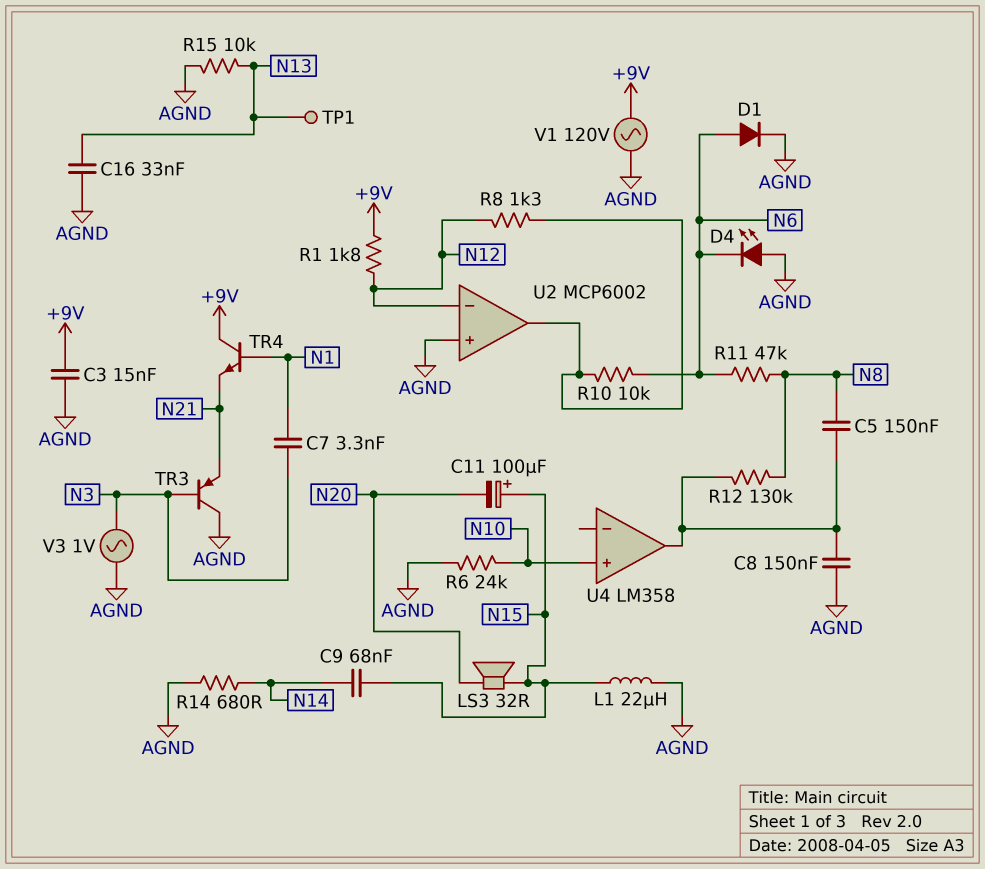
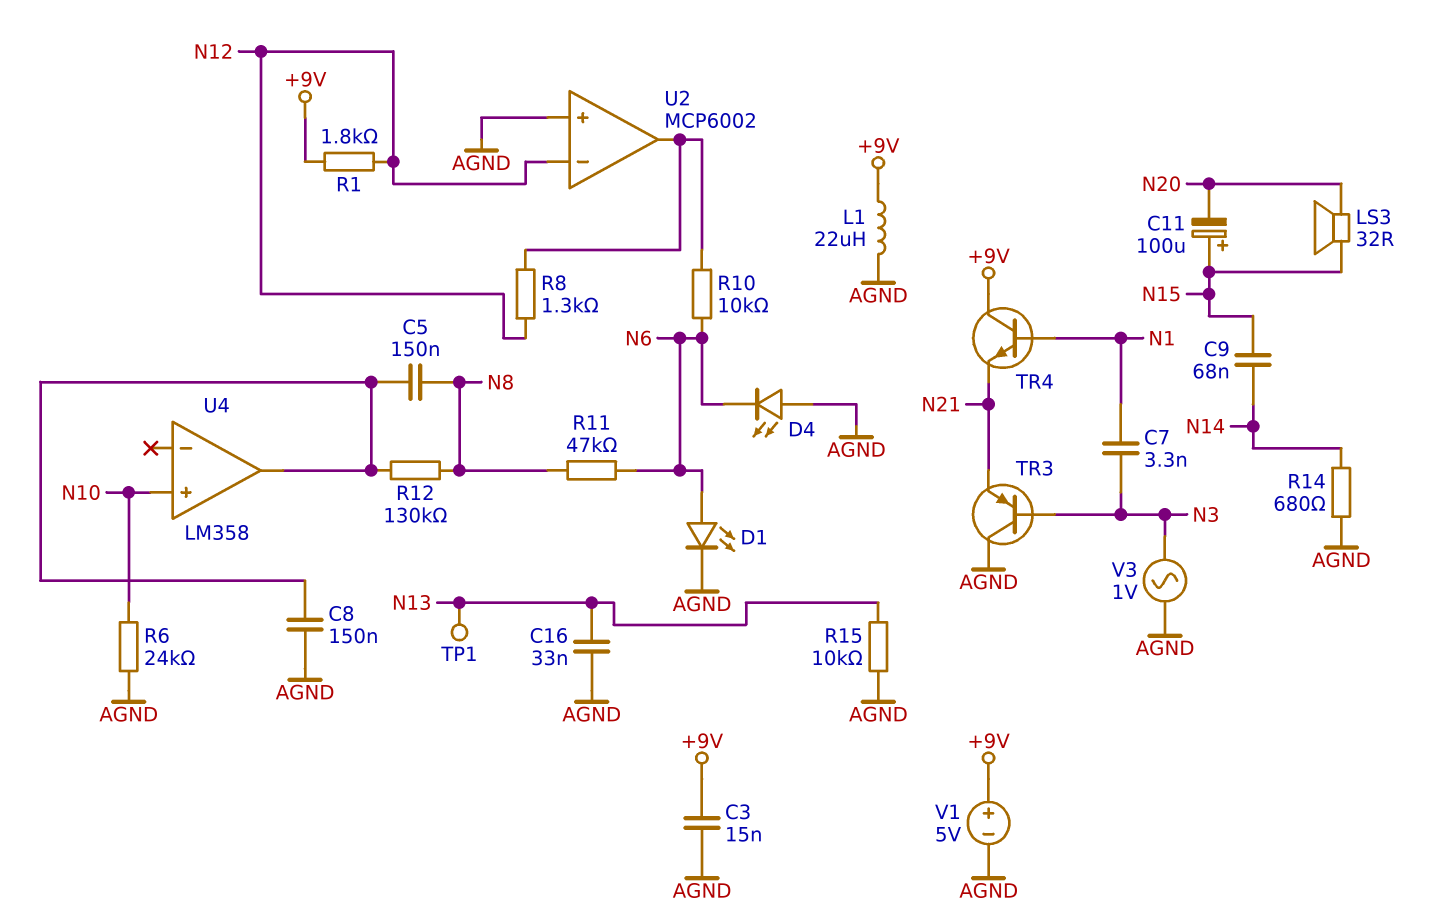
D1: diode (A N6, K AGND) -> LED (A N6, K AGND)
L1: 22uH (AGND, N15) -> 22uH (+9V, AGND)
V1: AC 120V (+9V, AGND) -> 5V (plus +9V, minus AGND)

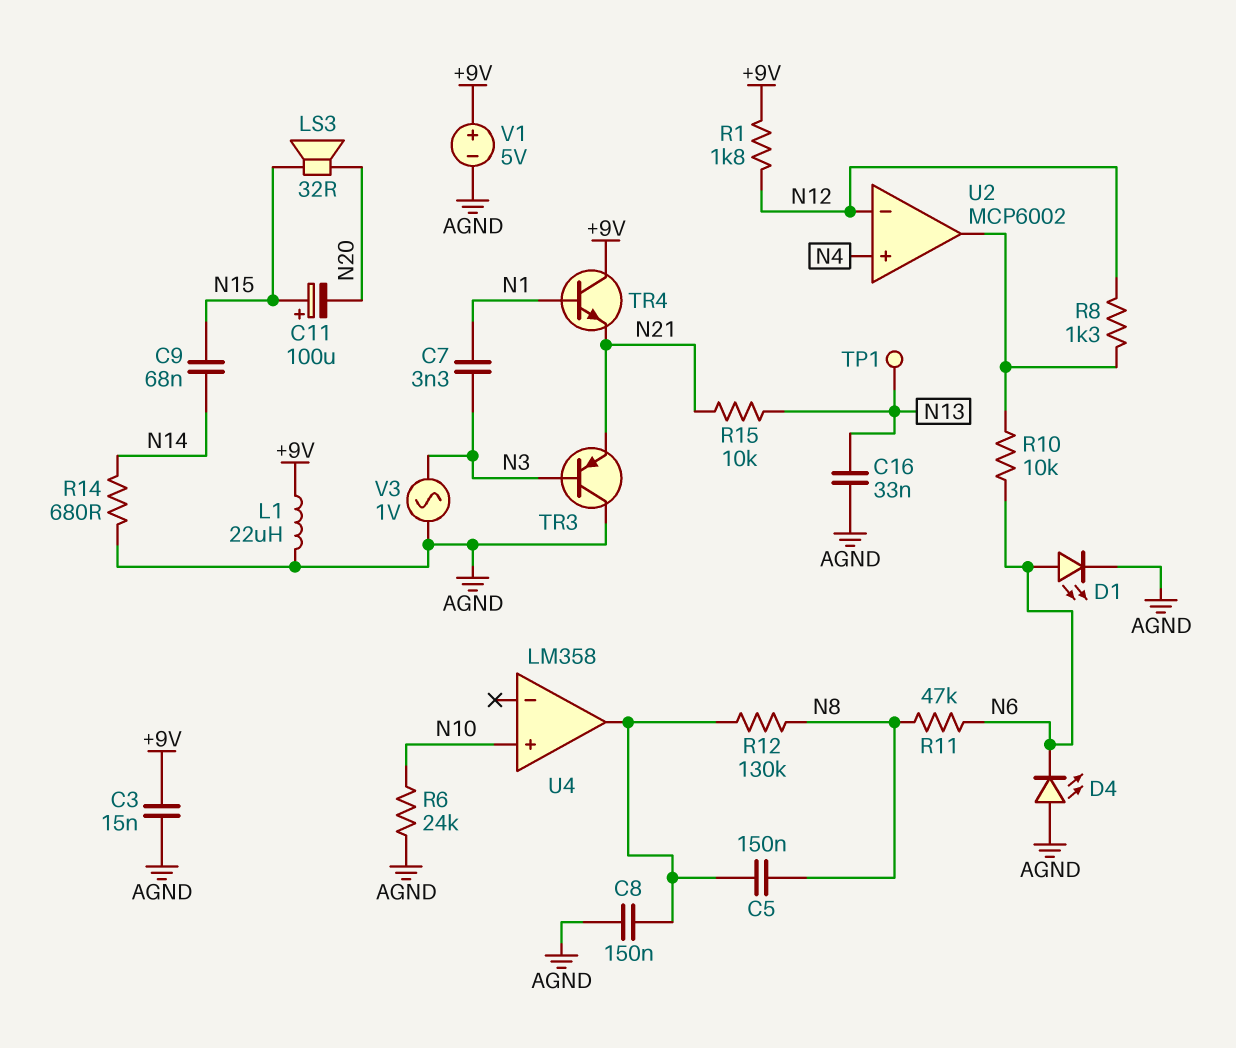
R15: 10k (AGND, N13) -> 10k (N13, N21)
U2 pin in+: AGND -> N4

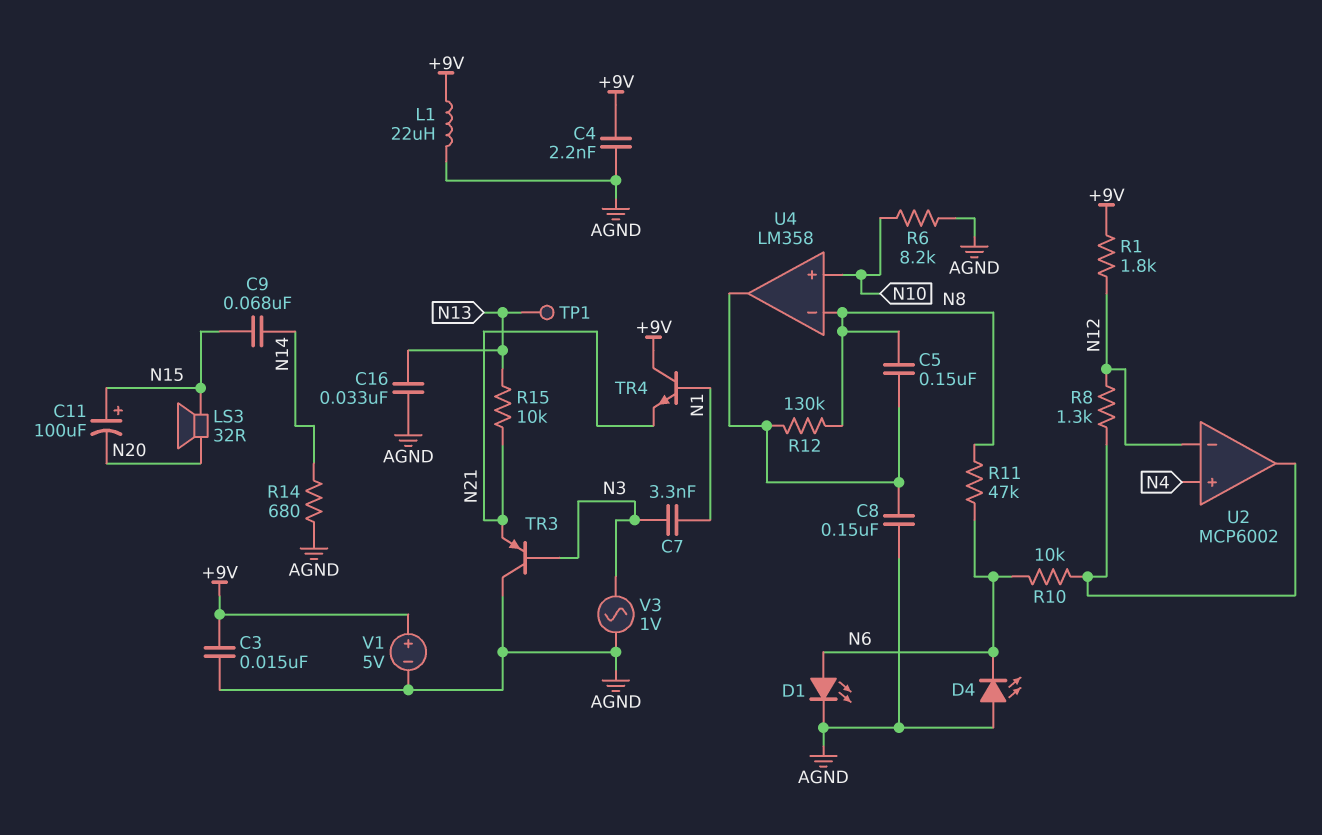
C4: none -> 2.2nF (+9V, AGND)
R6: 24k (AGND, N10) -> 8.2k (AGND, N10)
U4 pin in-: none -> N8

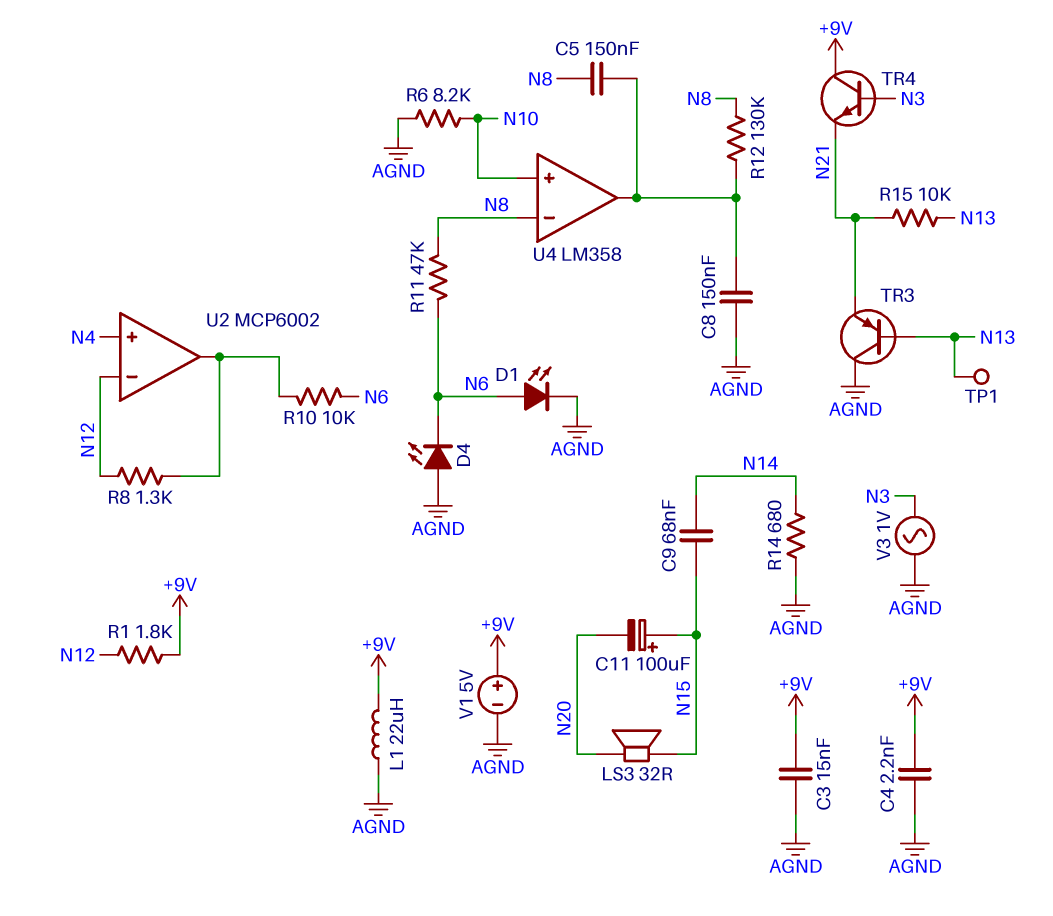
C7: 3.3nF (N1, N3) -> none
C16: 33nF (AGND, N13) -> none
TR3: PNP (B N3, C AGND, E N21) -> PNP (B N13, C AGND, E N21)
TR4: NPN (B N1, C +9V, E N21) -> NPN (B N3, C +9V, E N21)

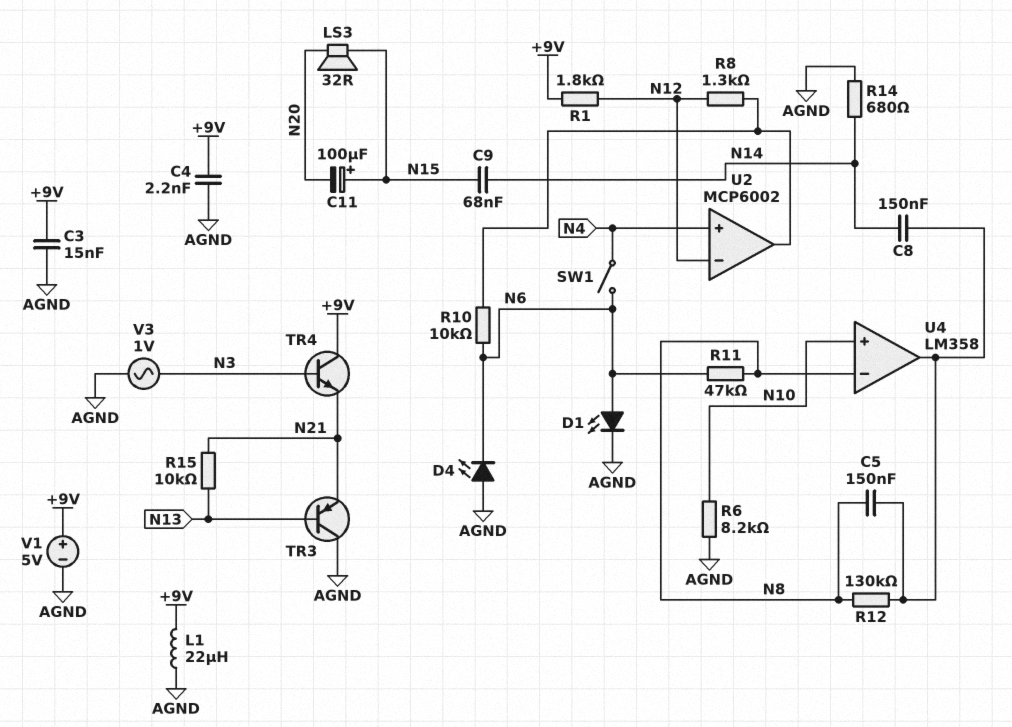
C8: 150nF (AGND, U4/out) -> 150nF (N14, U4/out)
SW1: none -> switch (N4, N6)
TP1: test point (N13) -> none

